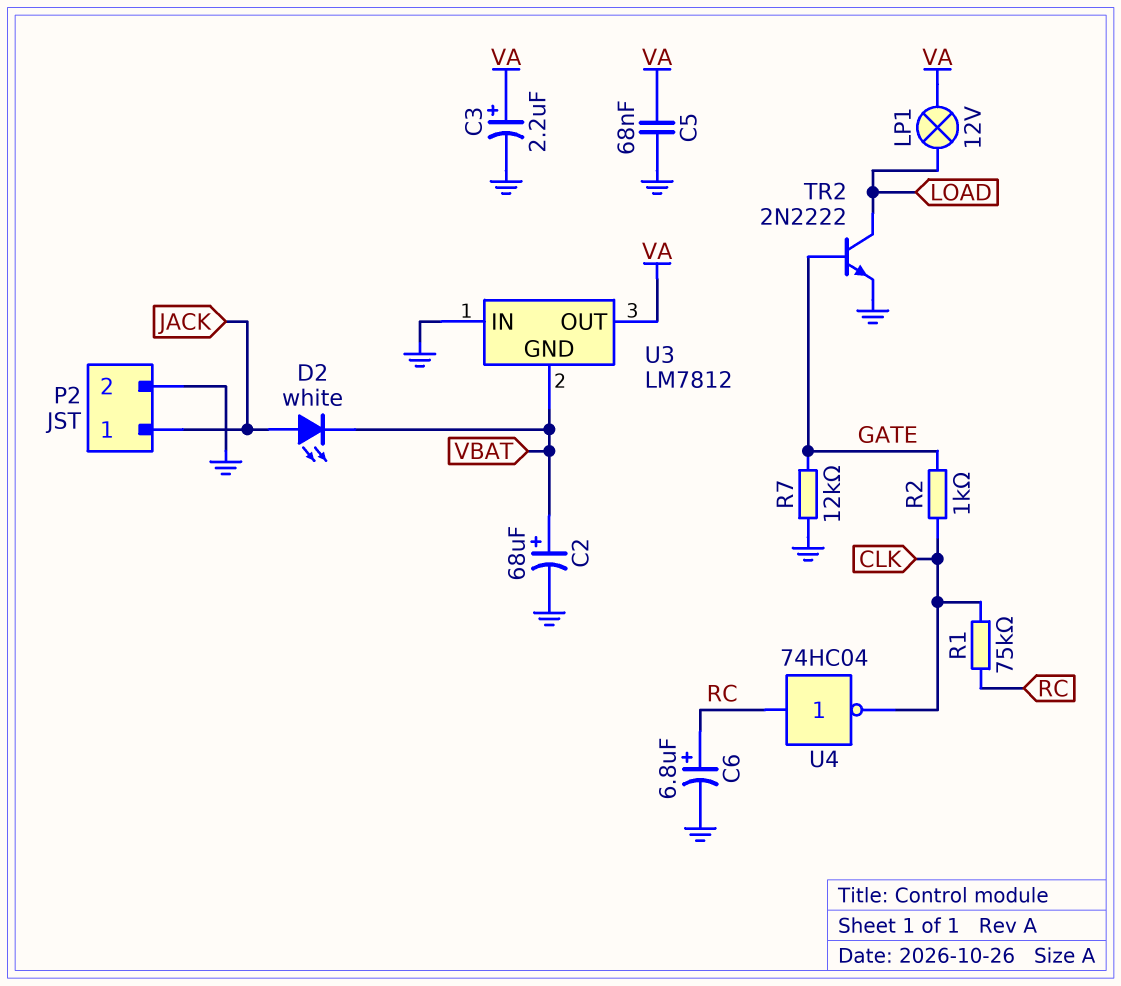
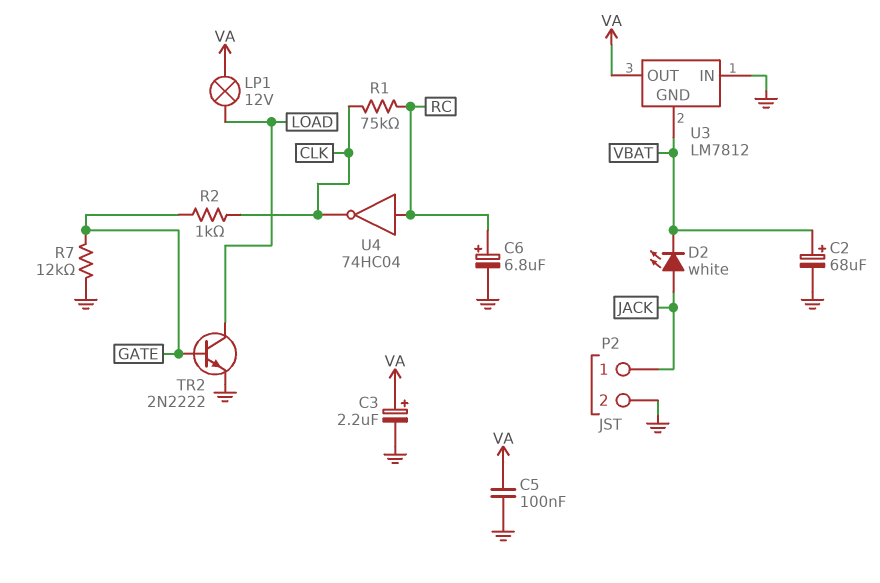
C5: 68nF (GND, VA) -> 100nF (GND, VA)

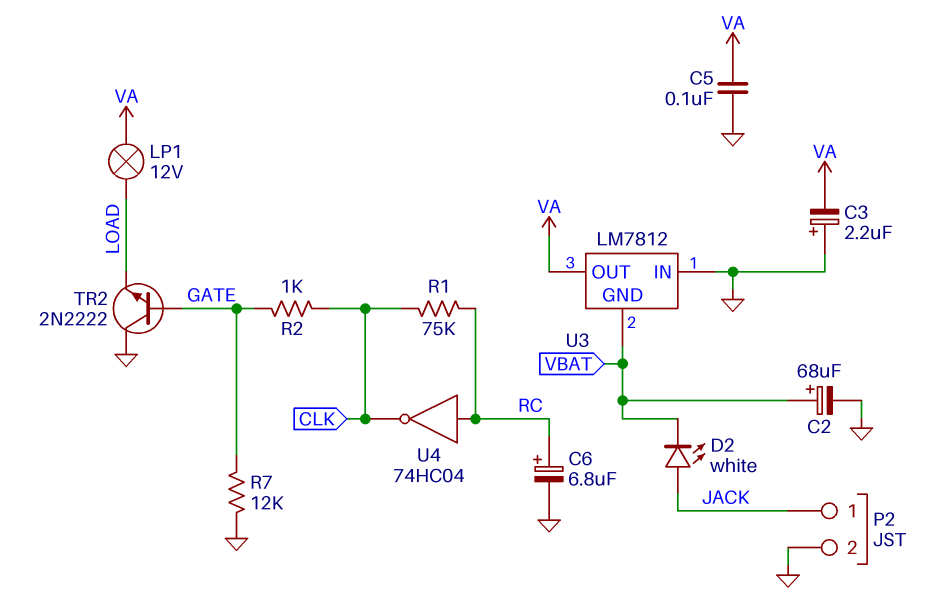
C3: 2.2uF (plus VA, minus GND) -> 2.2uF (plus GND, minus VA)
TR2: NPN 2N2222 (B GATE, C LOAD, E GND) -> NPN 2N2222 (B GATE, C GND, E LOAD)

